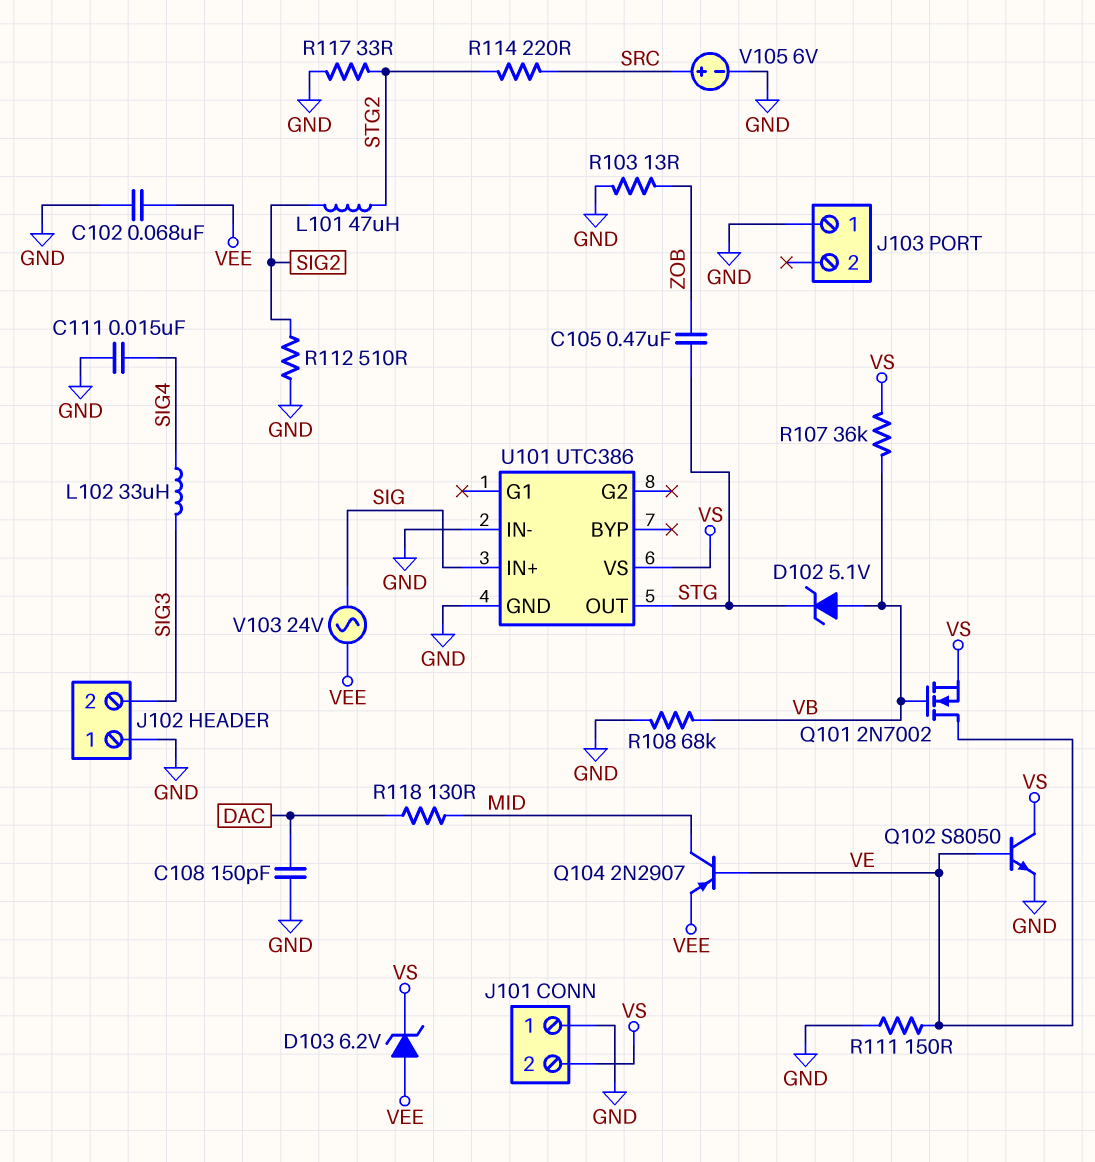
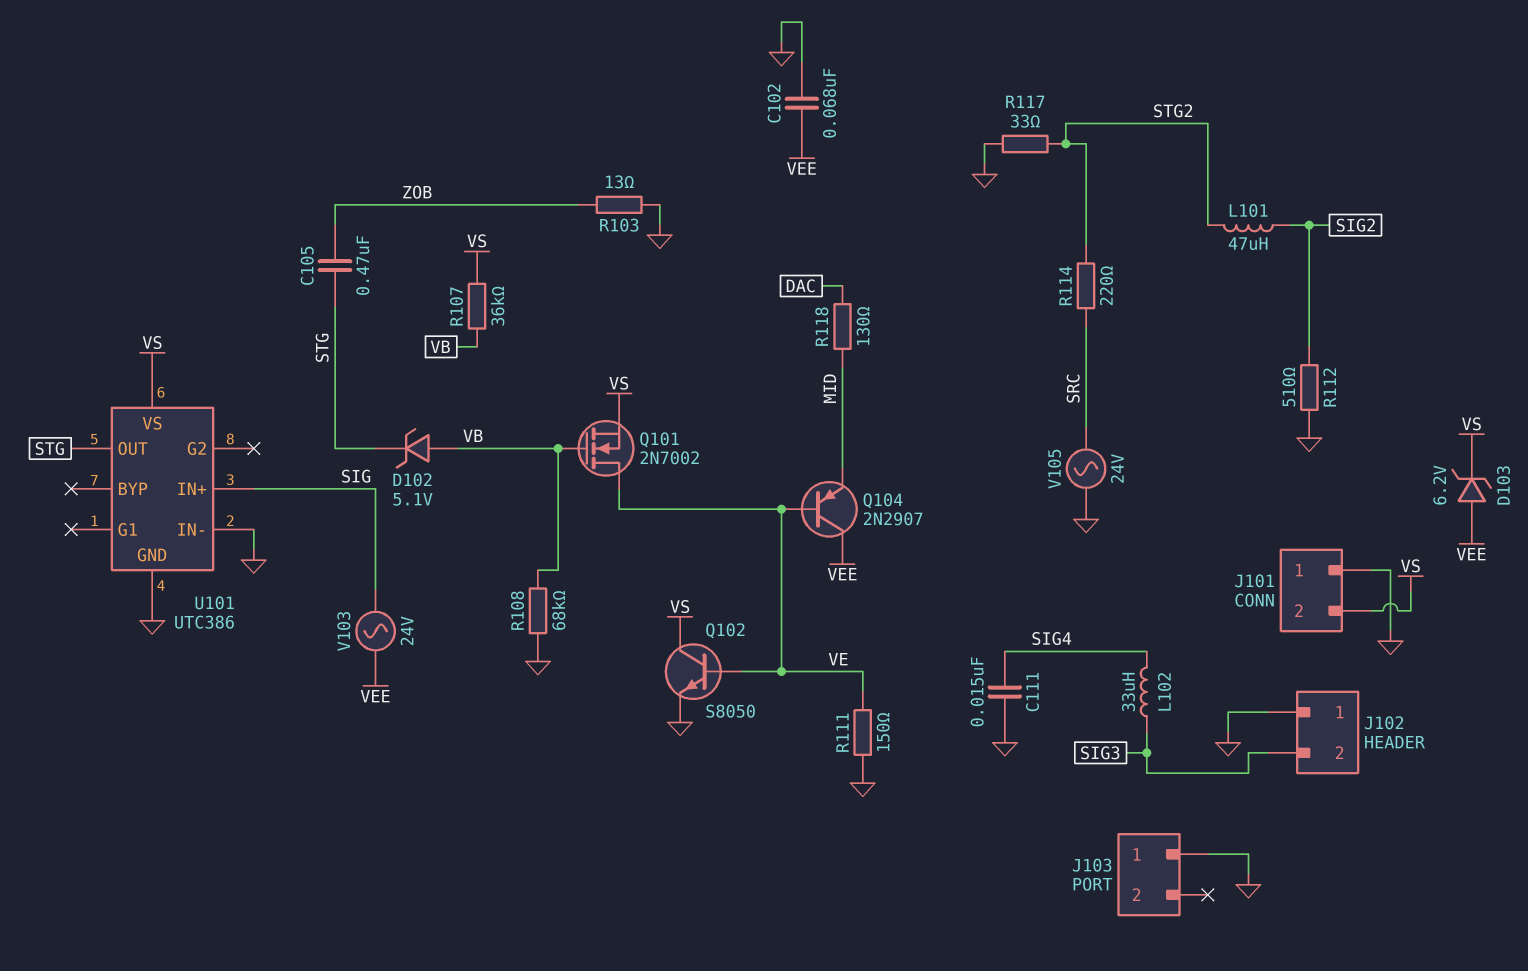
C108: 150pF (DAC, GND) -> none
Q104: PNP 2N2907 (B VE, C MID, E VEE) -> PNP 2N2907 (B VE, C VEE, E MID)
V105: 6V (plus SRC, minus GND) -> AC 24V (GND, SRC)

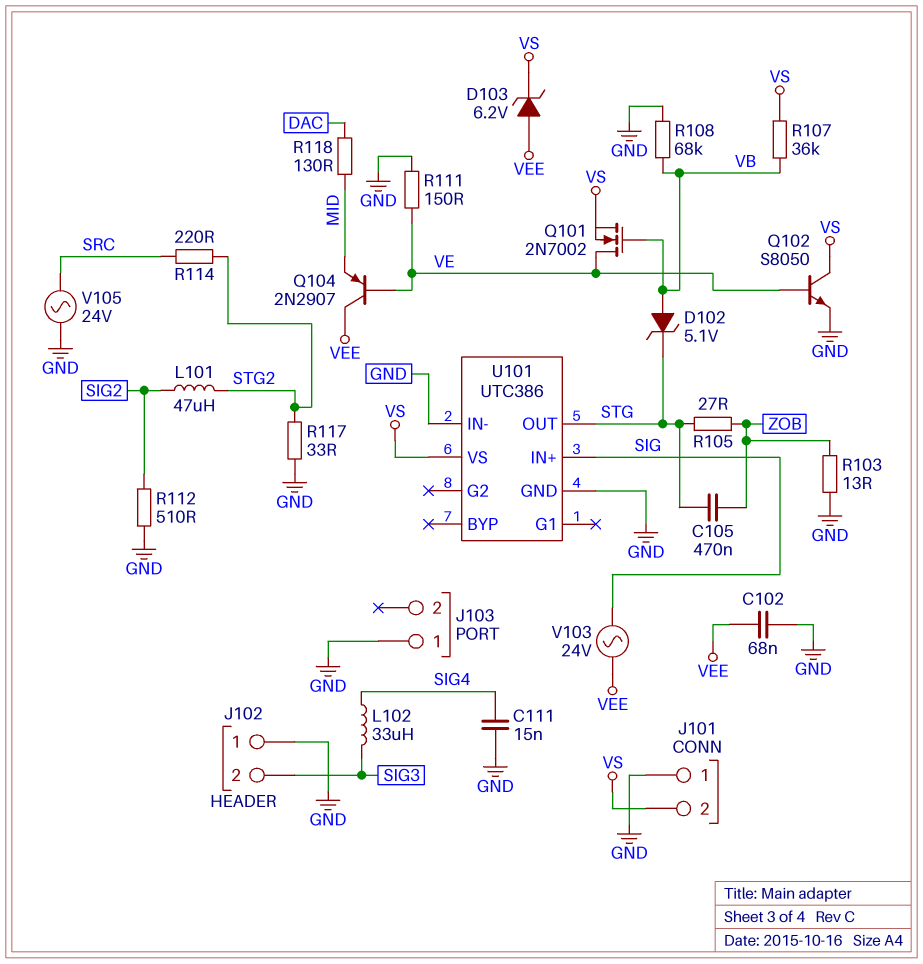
R105: none -> 27 (STG, ZOB)

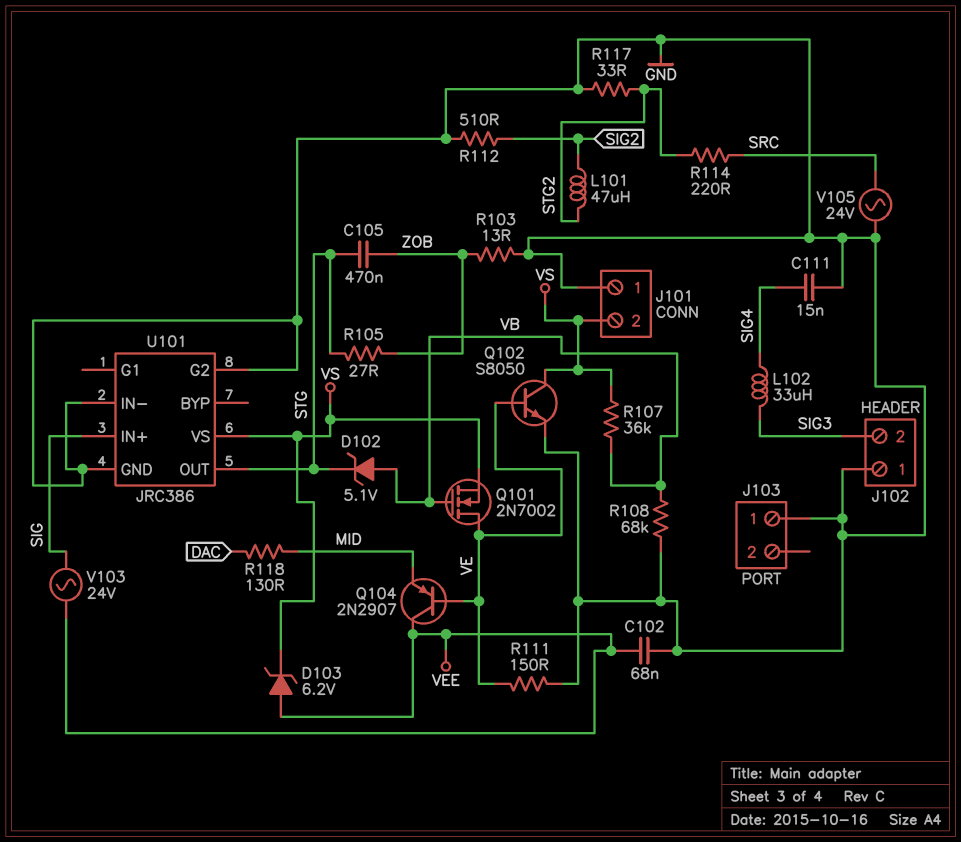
U101: UTC386 -> JRC386
U101 pin G2: none -> GND

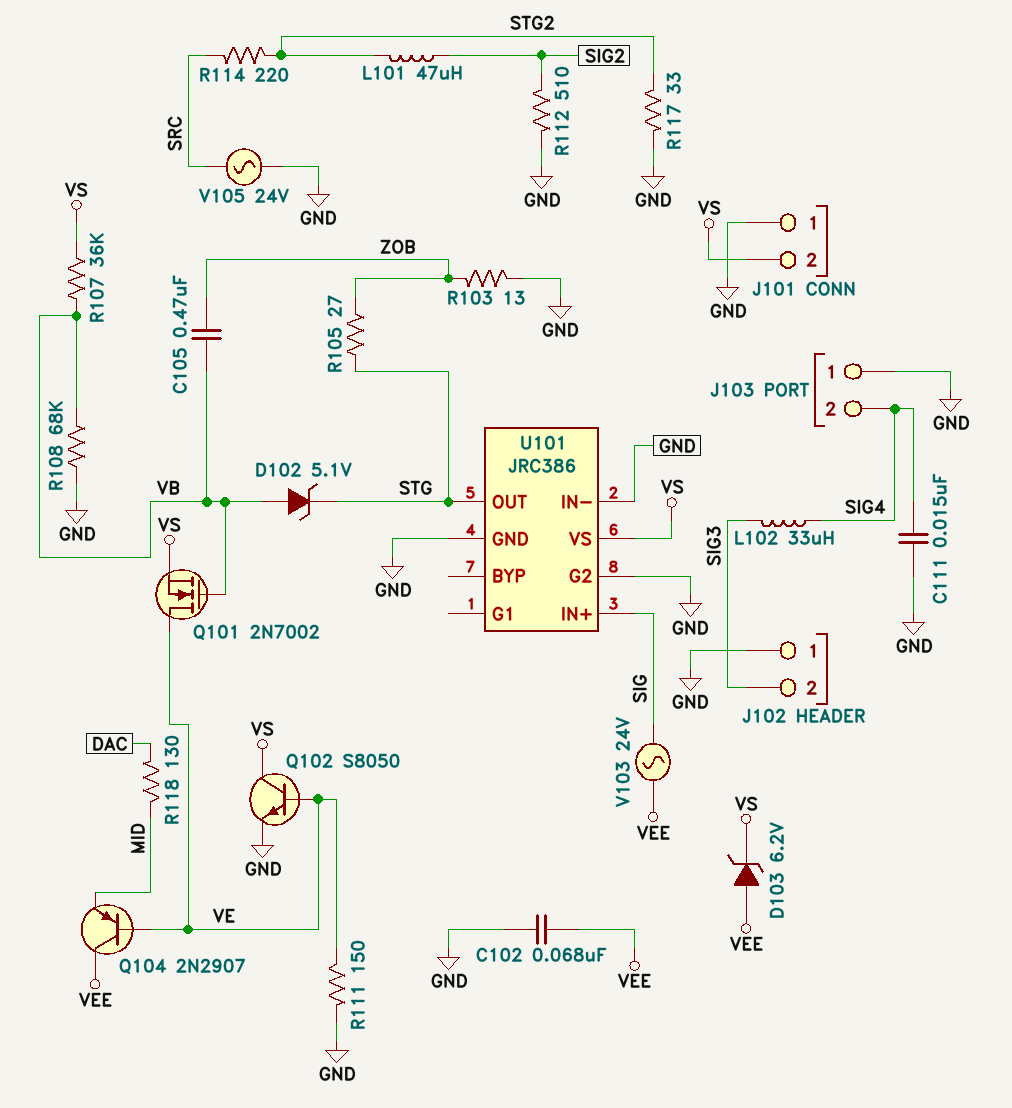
C105: 470nF (STG, ZOB) -> 470nF (VB, ZOB)
J103 pin 2: none -> SIG4

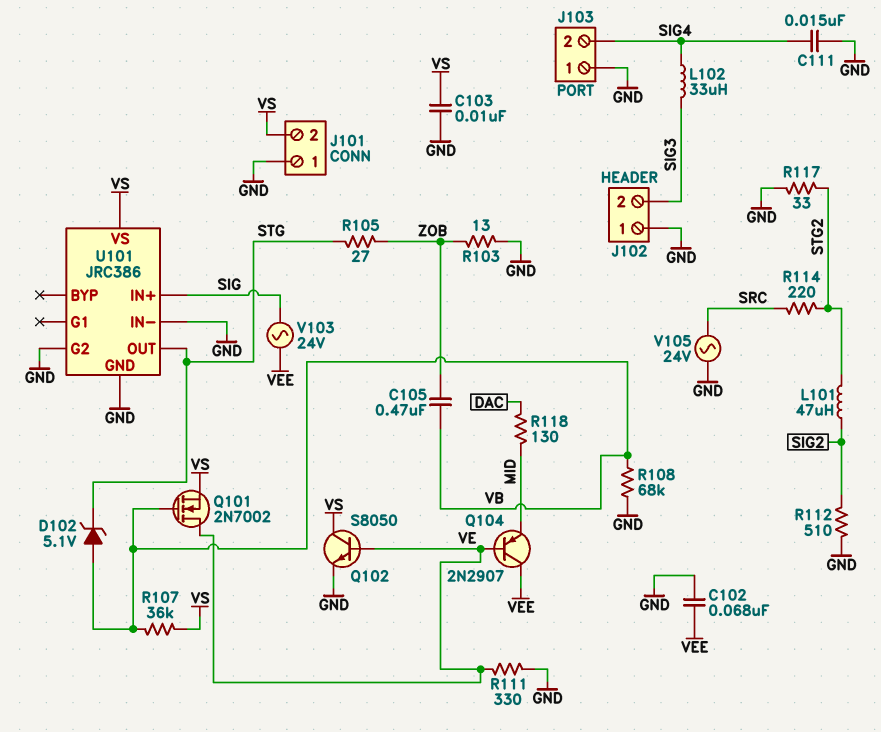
C103: none -> 10nF (GND, VS)
D103: zener 6.2V (A VEE, K VS) -> none
R111: 150 (GND, VE) -> 330 (GND, VE)

